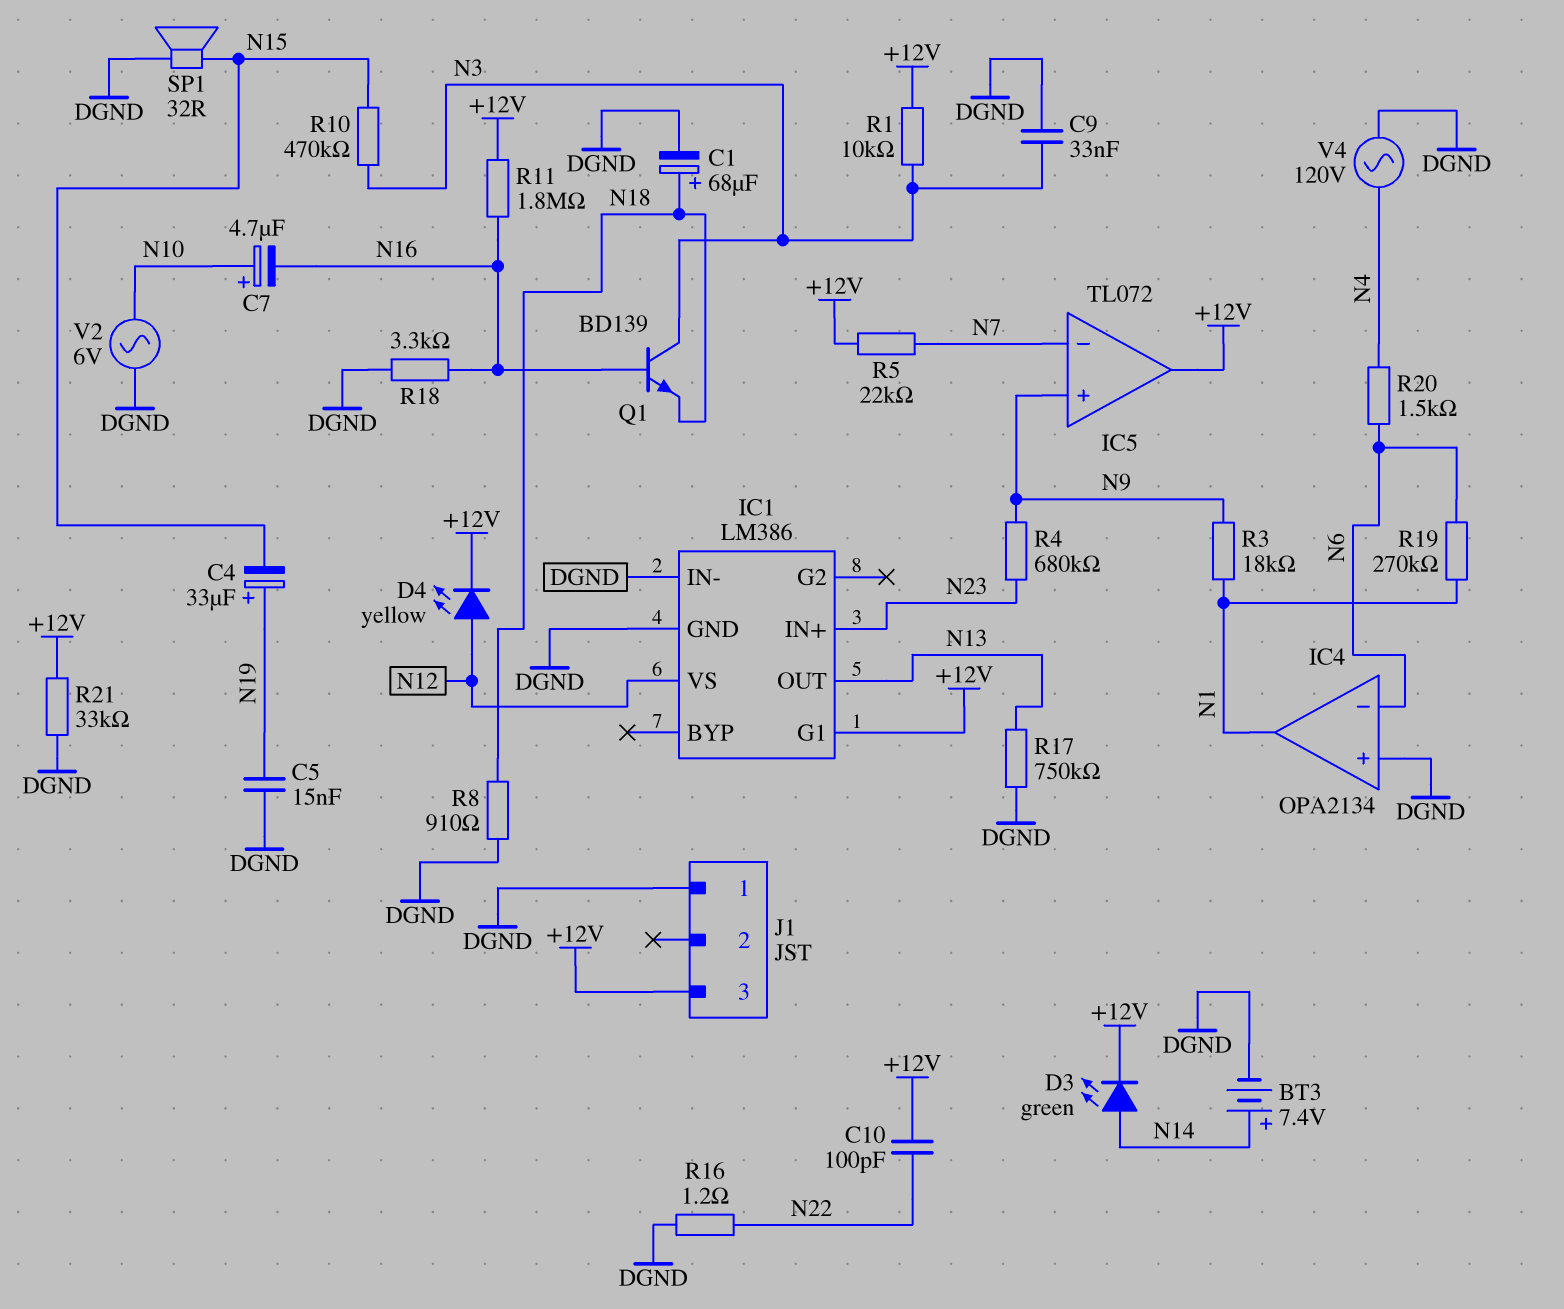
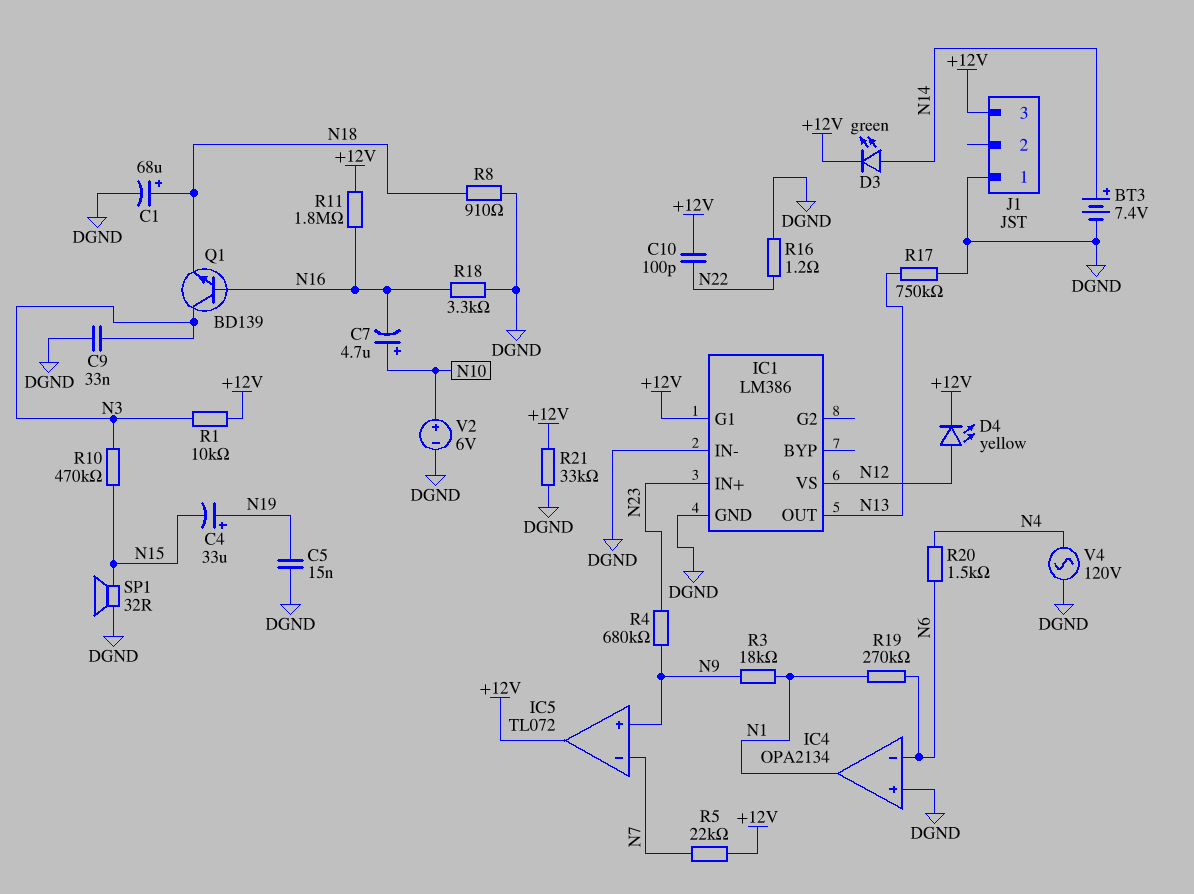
V2: AC 6V (DGND, N10) -> 6V (plus N10, minus DGND)

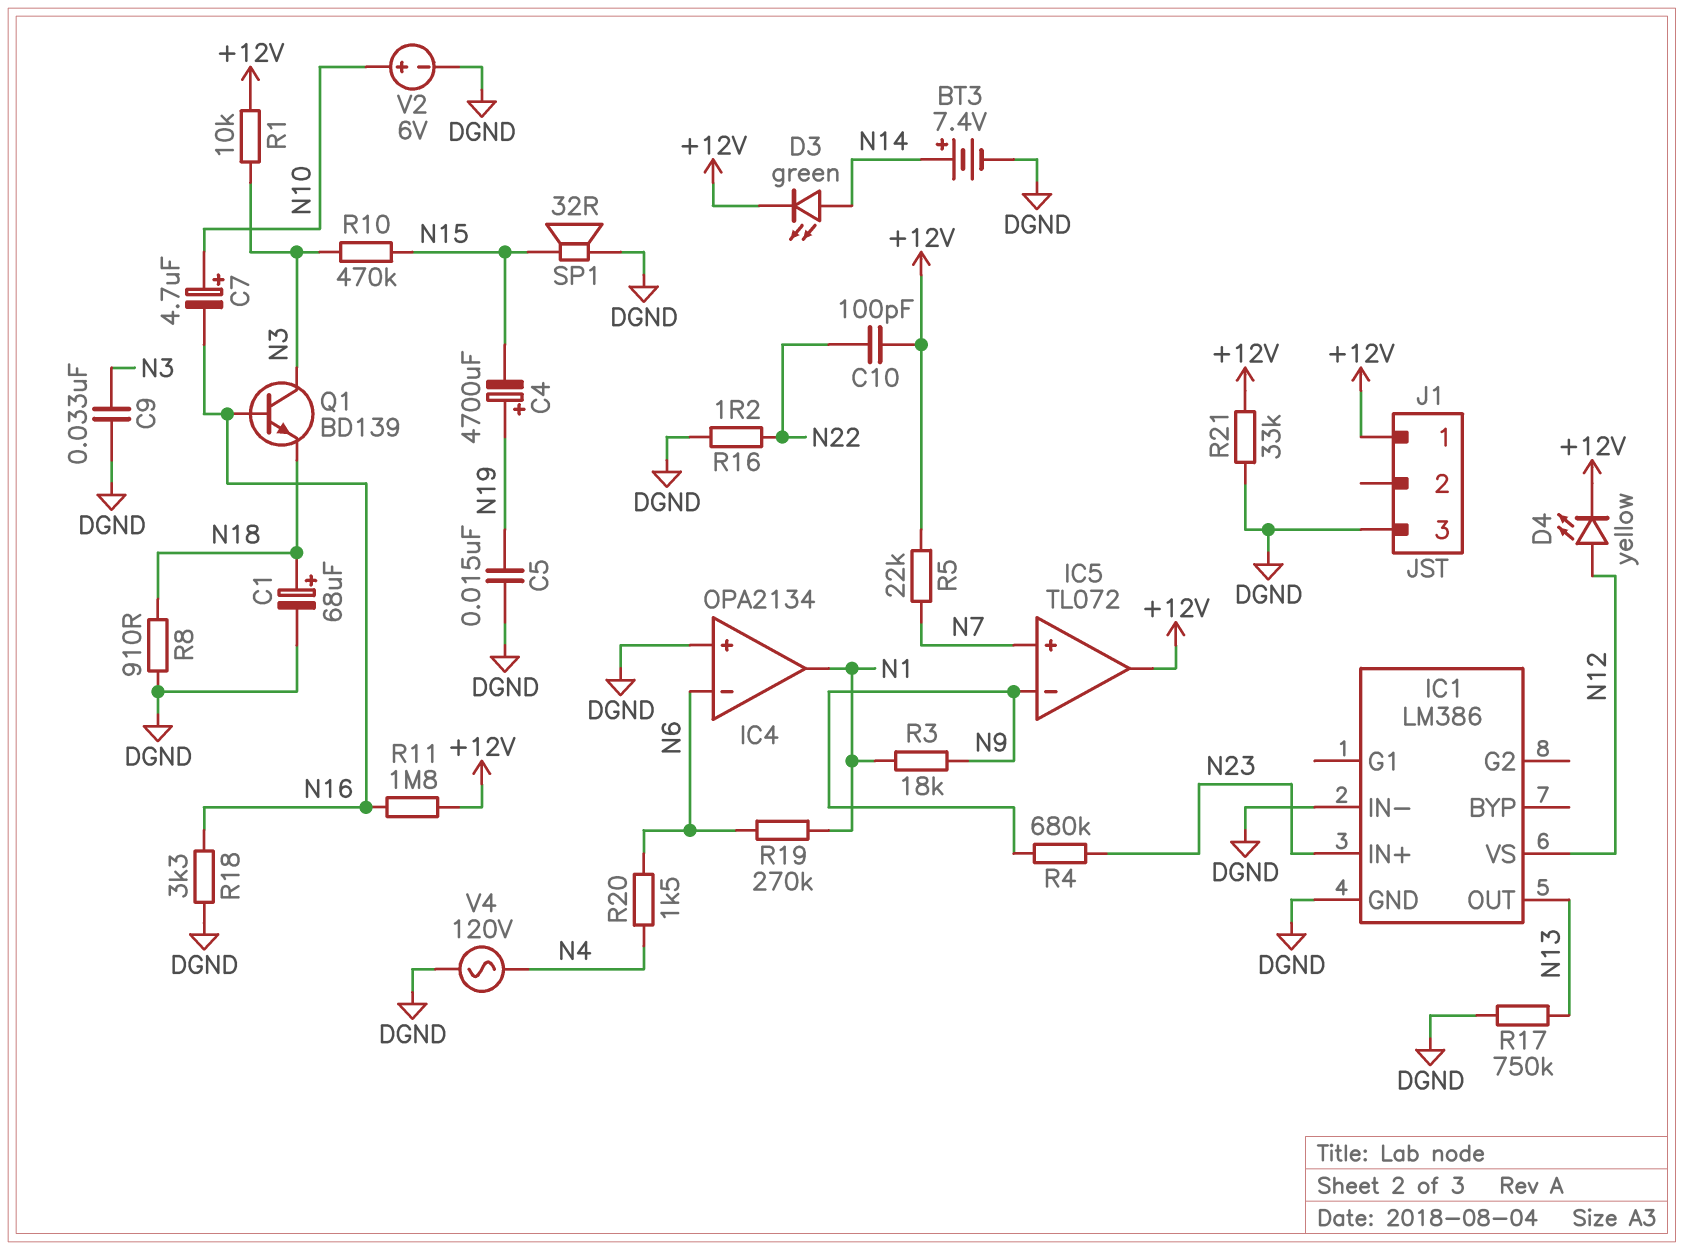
C4: 33uF (plus N19, minus N15) -> 4700uF (plus N19, minus N15)
IC1 pin G1: +12V -> none
IC5 pin in+: N9 -> N7
IC5 pin in-: N7 -> N9
J1 pin 1: DGND -> +12V
J1 pin 3: +12V -> DGND

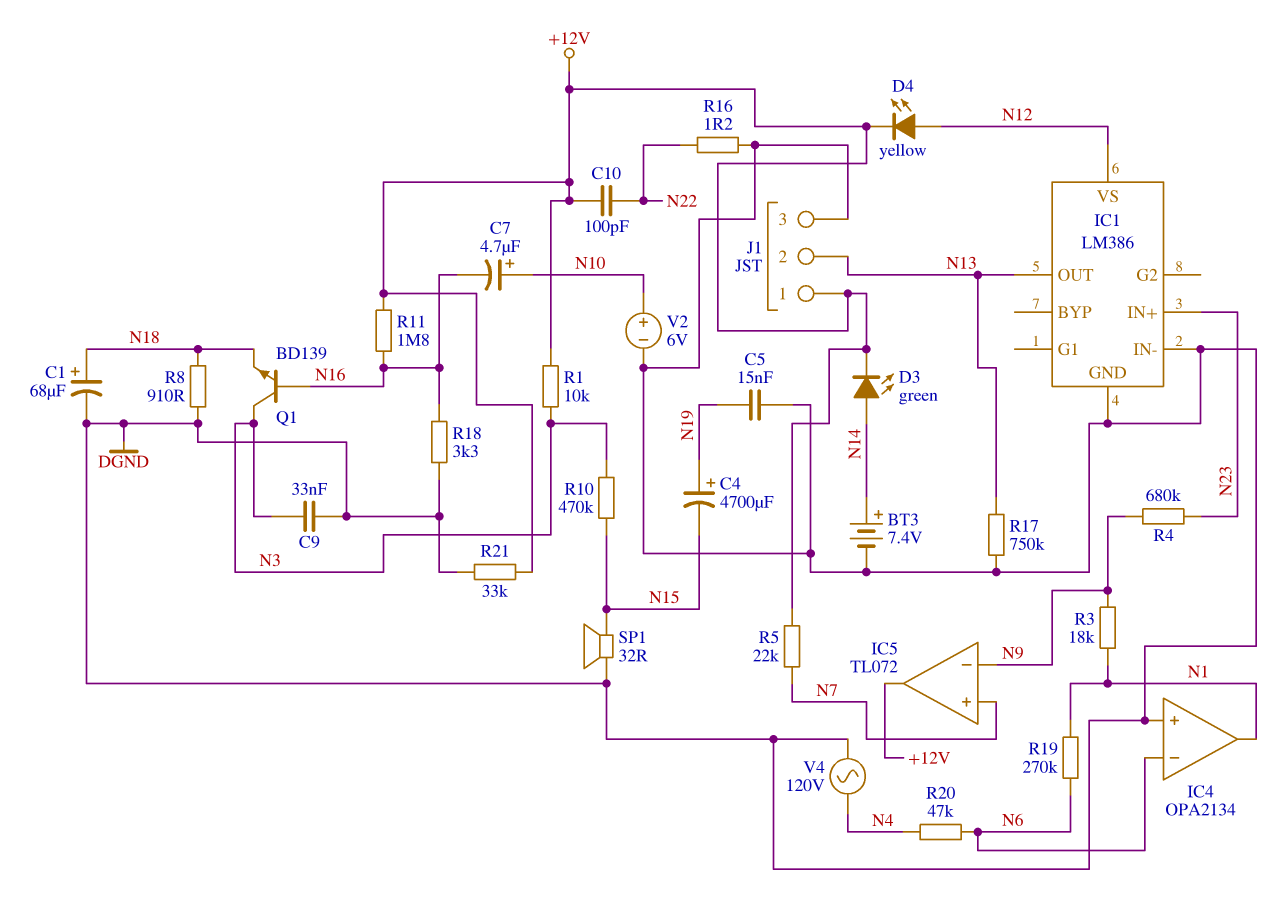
J1 pin 2: none -> N13
R20: 1.5k (N4, N6) -> 47k (N4, N6)

